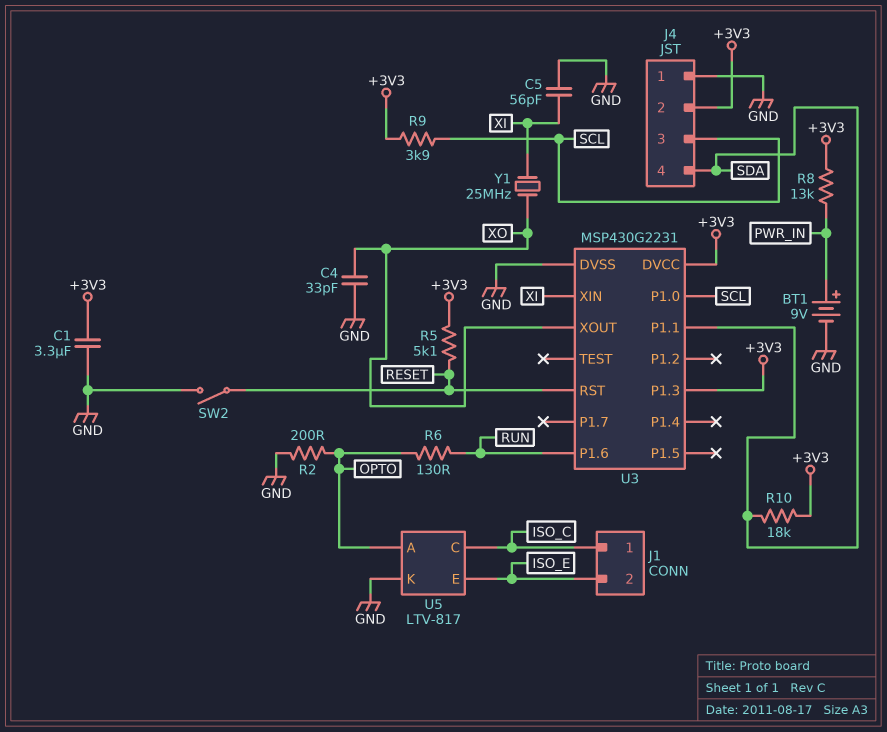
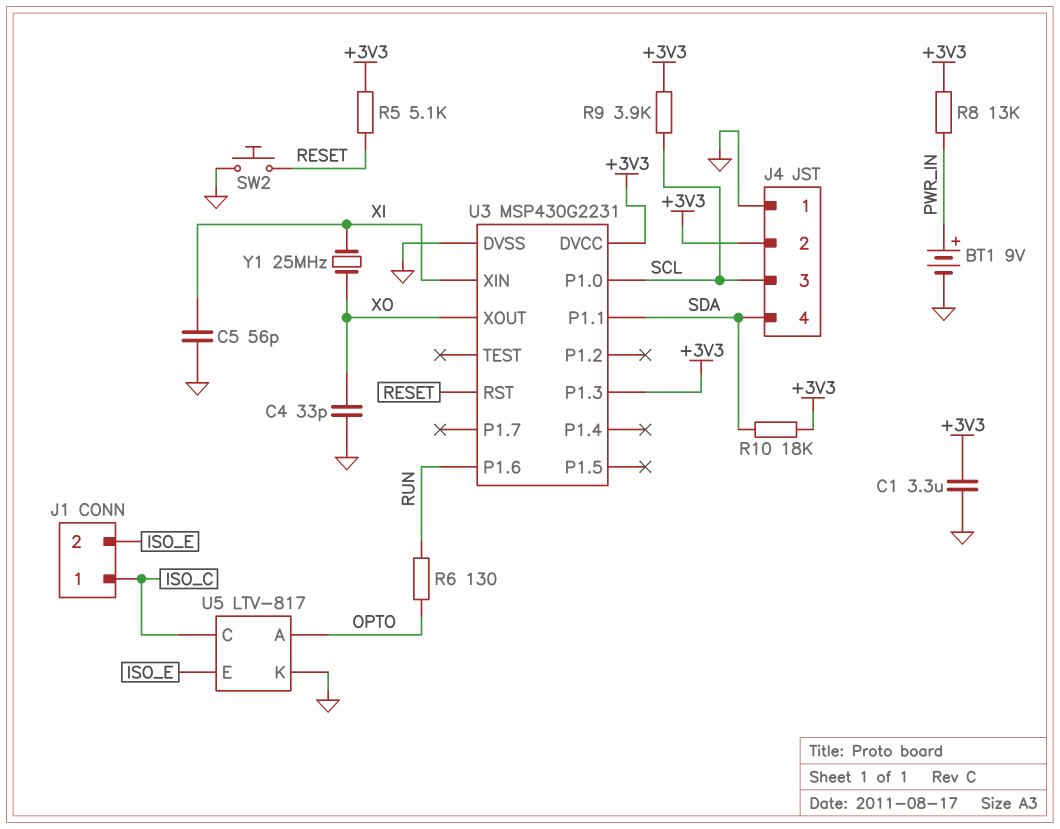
R2: 200 (GND, OPTO) -> none
SW2: switch (GND, RESET) -> button (GND, RESET)

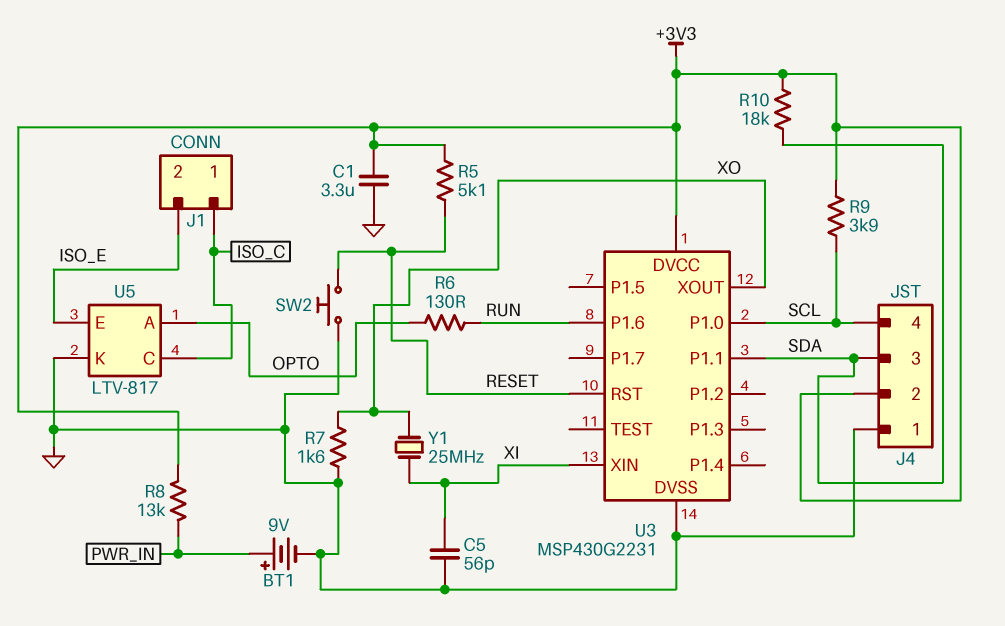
C4: 33pF (GND, XO) -> none
J4 pin 3: SCL -> SDA
J4 pin 4: SDA -> SCL
R7: none -> 1.6k (GND, XO)
U3 pin P1.3: +3V3 -> none

